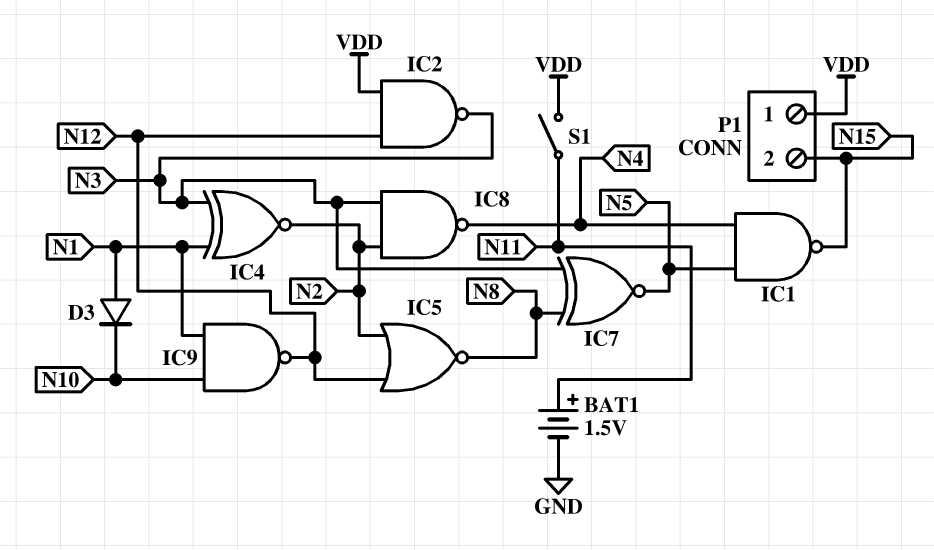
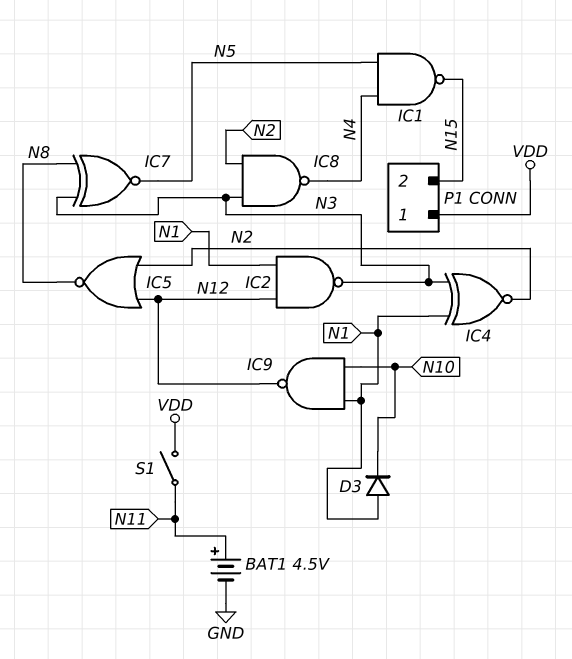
BAT1: 1.5V (plus N11, minus GND) -> 4.5V (plus N11, minus GND)
IC2: NAND (in N12, in VDD, out N3) -> NAND (in N1, in N12, out N3)

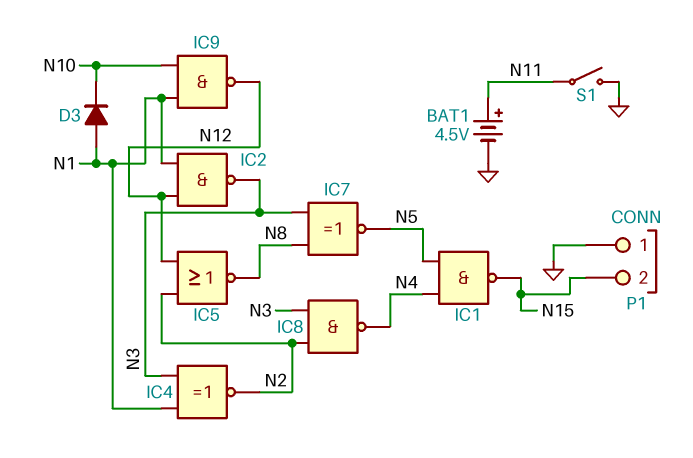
P1 pin 1: VDD -> GND
S1: switch (N11, VDD) -> switch (GND, N11)

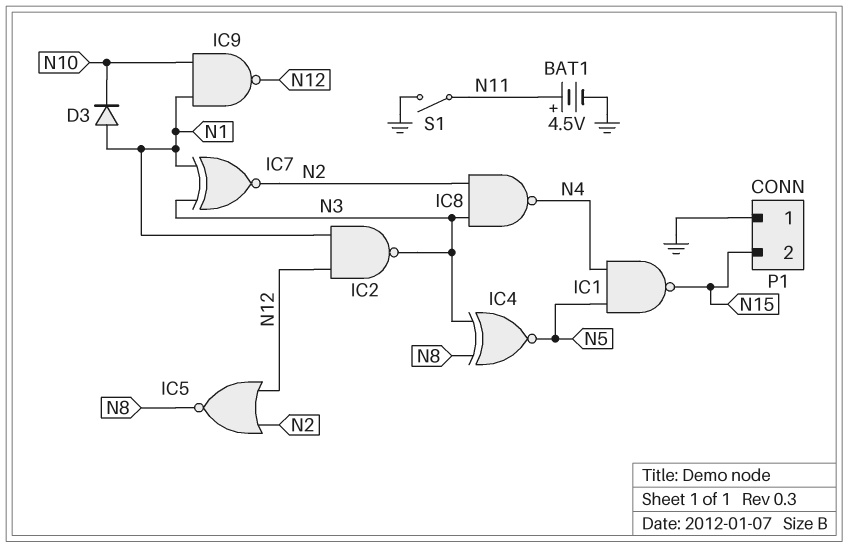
IC4: XNOR (in N1, in N3, out N2) -> XNOR (in N3, in N8, out N5)
IC7: XNOR (in N3, in N8, out N5) -> XNOR (in N1, in N3, out N2)

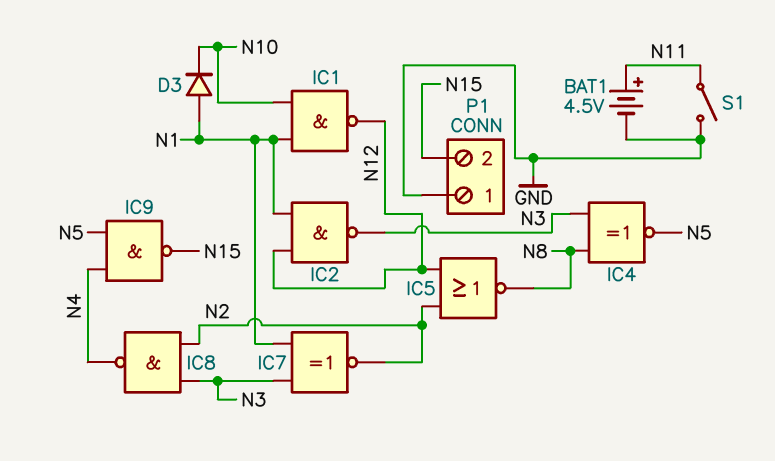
IC1: NAND (in N4, in N5, out N15) -> NAND (in N1, in N10, out N12)
IC9: NAND (in N1, in N10, out N12) -> NAND (in N4, in N5, out N15)

